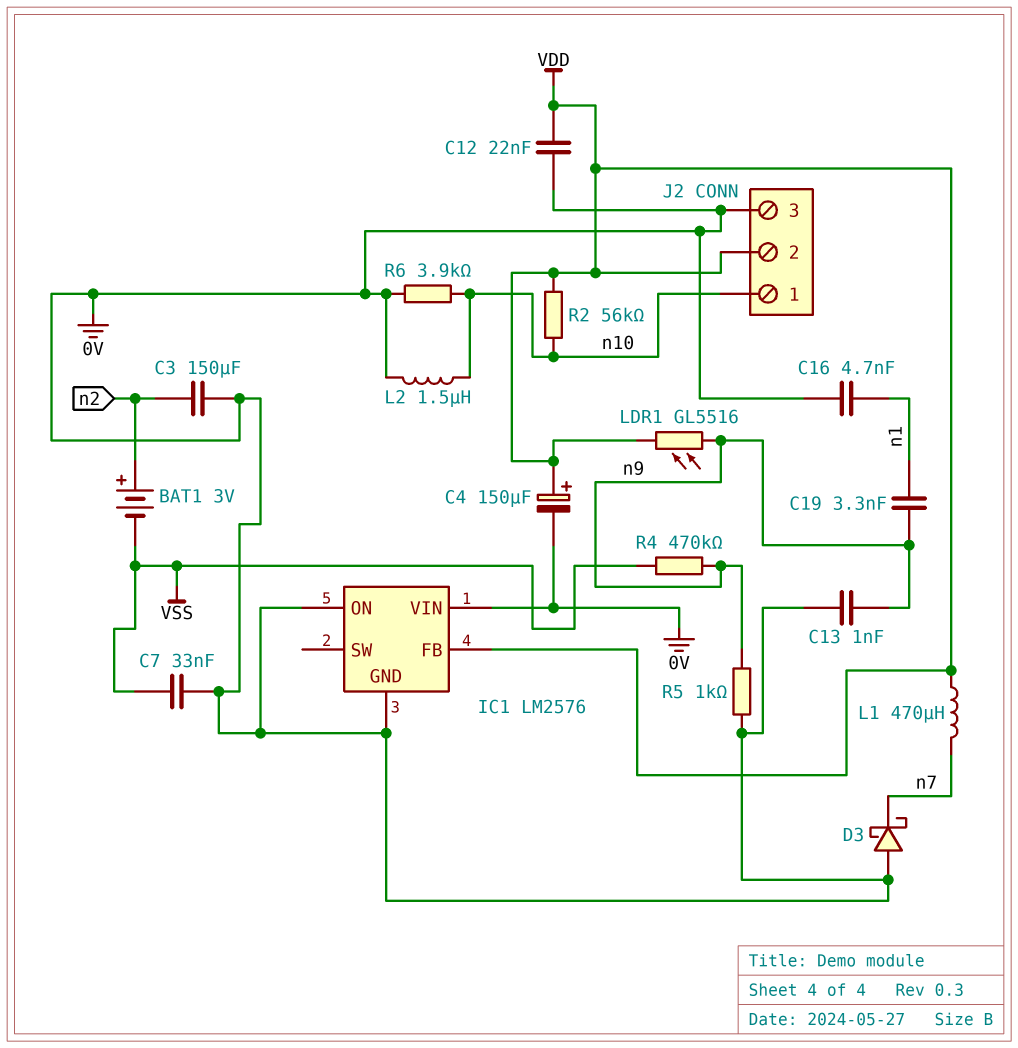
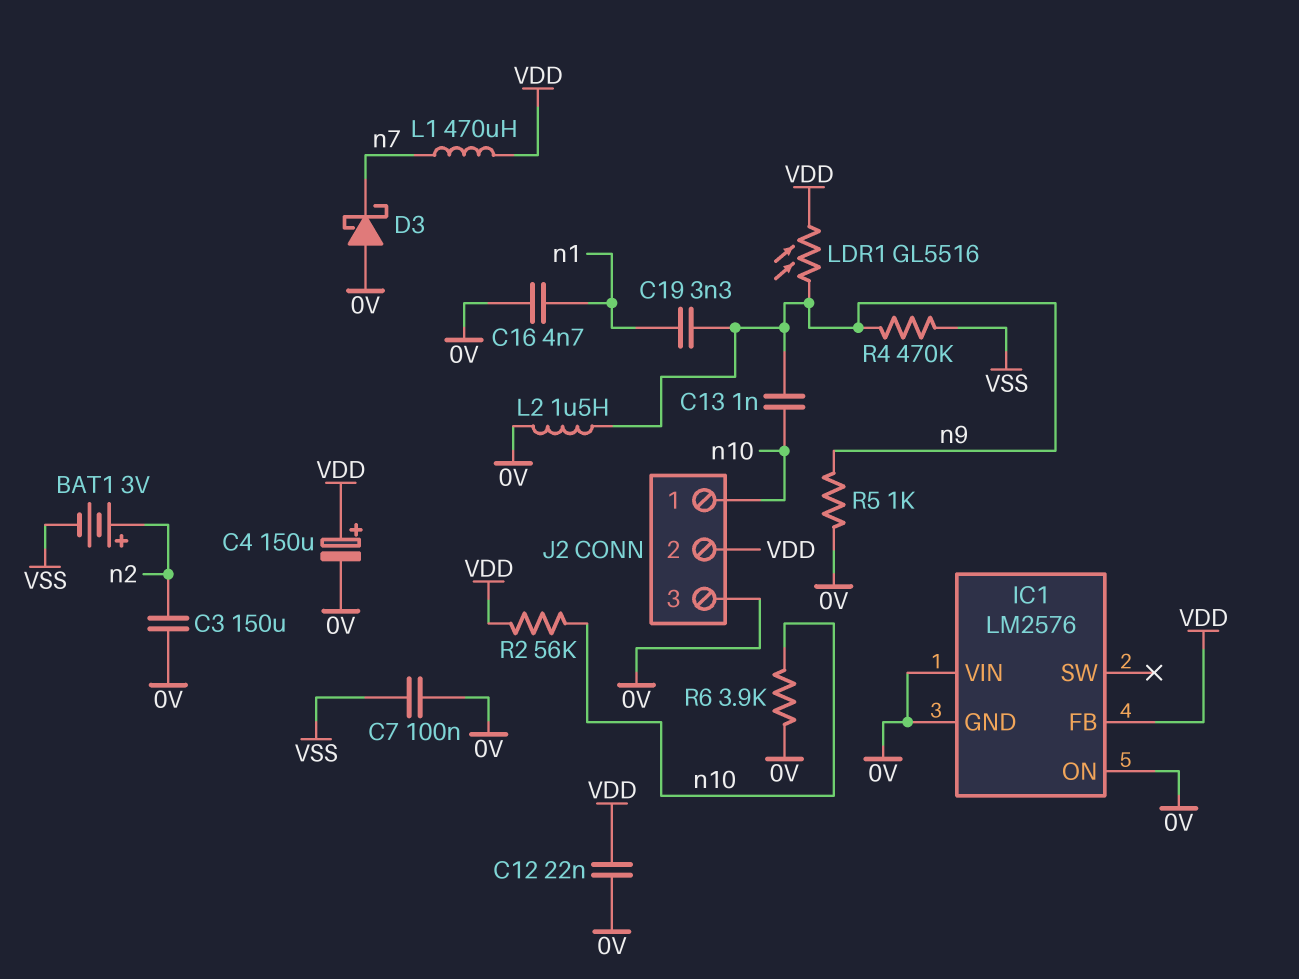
C7: 33nF (0V, VSS) -> 100nF (0V, VSS)
C13: 1nF (0V, n9) -> 1nF (n9, n10)
L2: 1.5uH (0V, n10) -> 1.5uH (0V, n9)

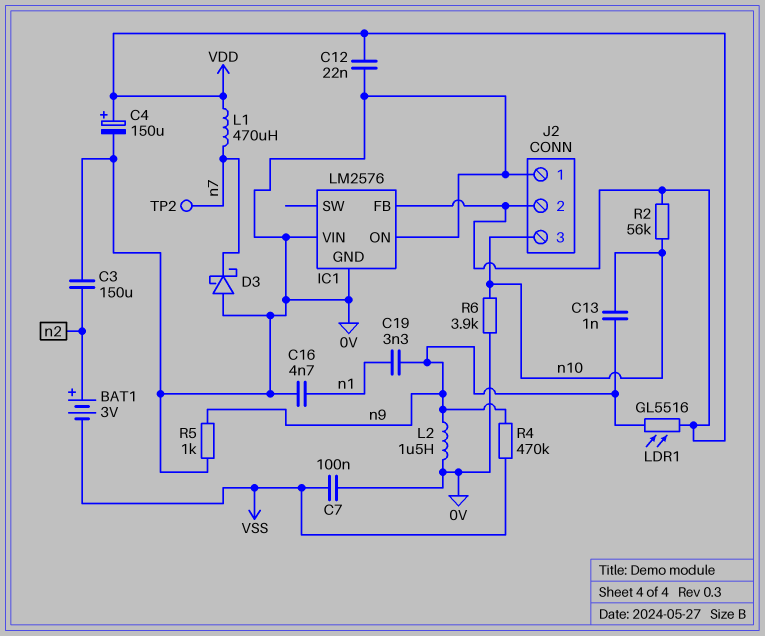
J2 pin 1: n10 -> 0V
J2 pin 3: 0V -> n10
TP2: none -> test point (n7)

